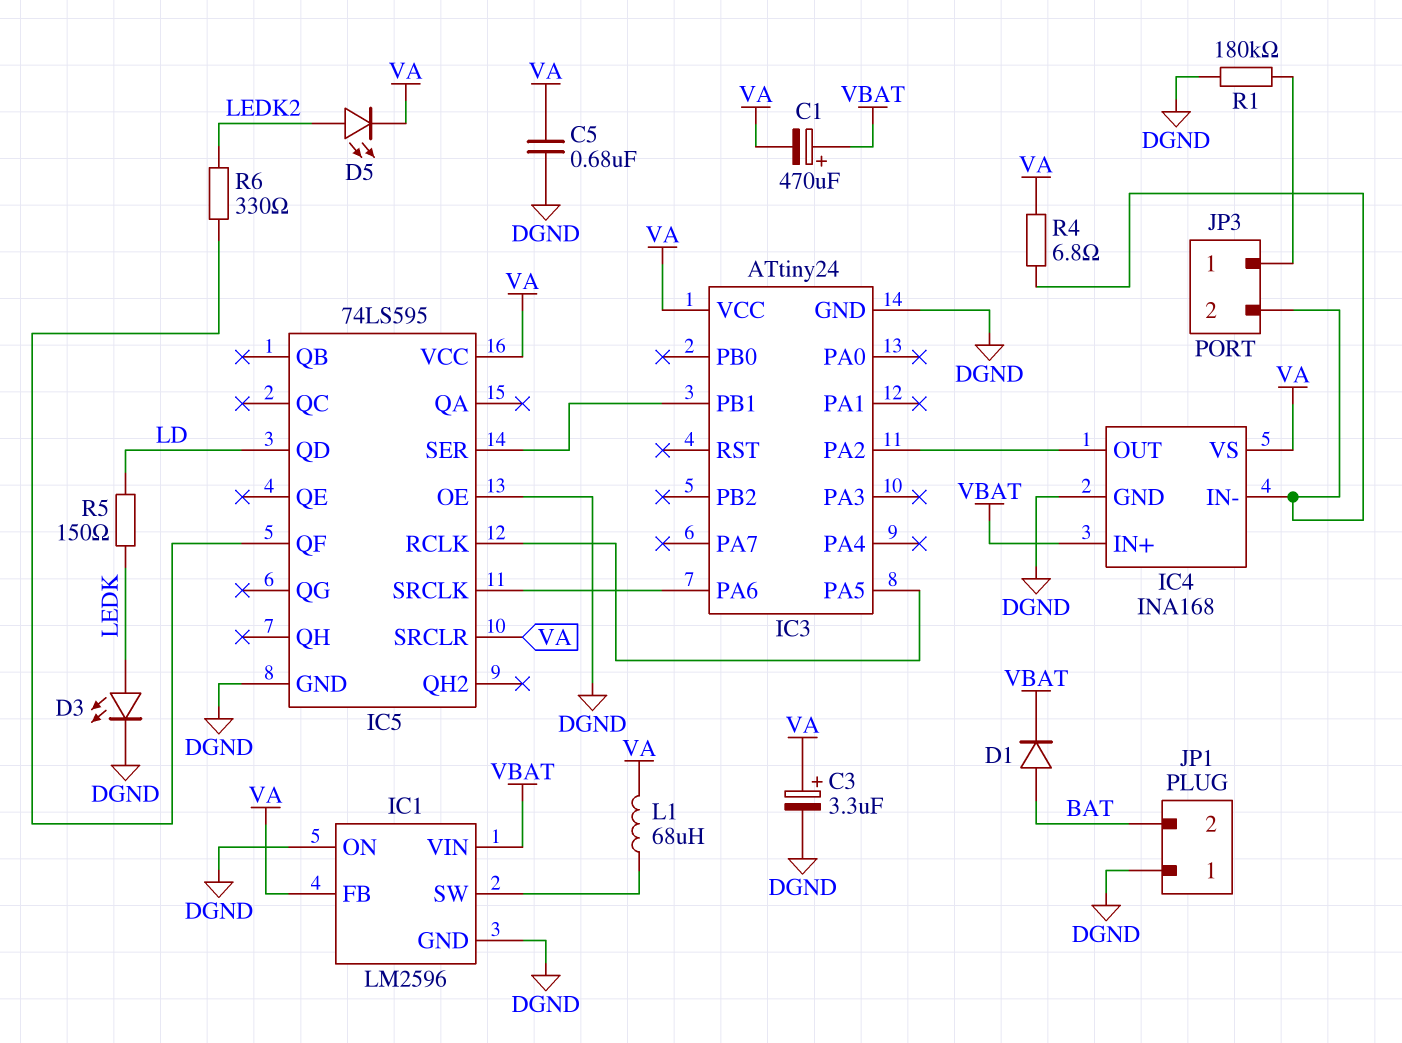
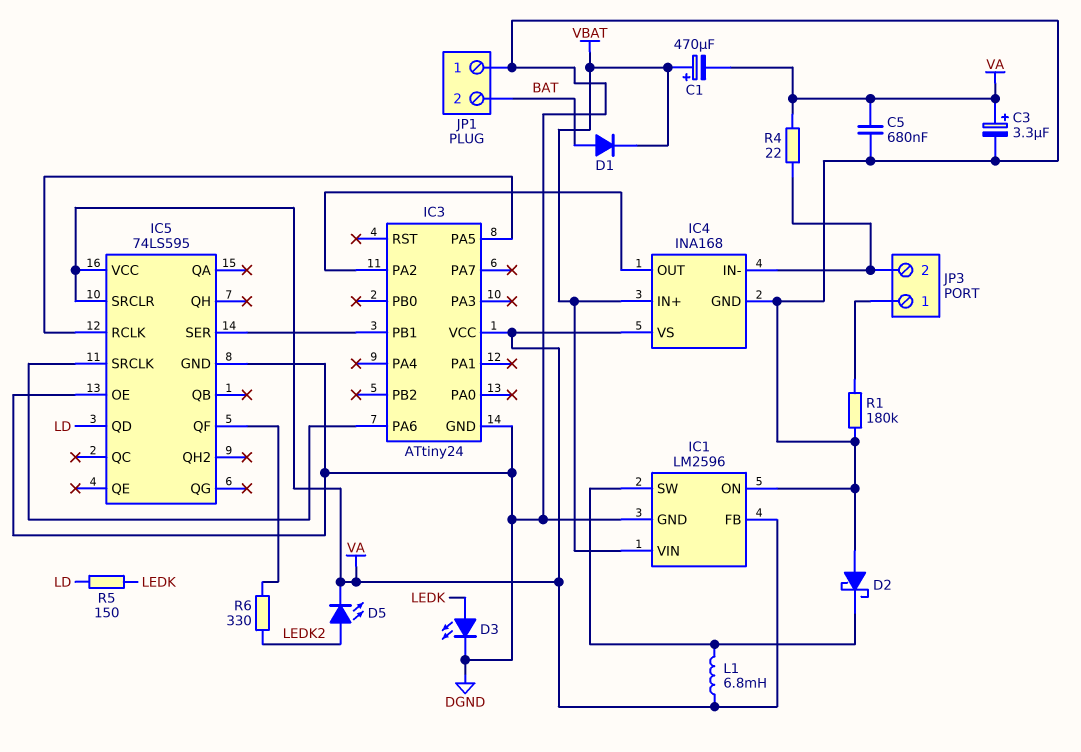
D2: none -> schottky (A DGND, K IC1/SW)
L1: 68uH (IC1/SW, VA) -> 6.8mH (IC1/SW, VA)
R4: 6.8 (IC4/IN-, VA) -> 22 (IC4/IN-, VA)

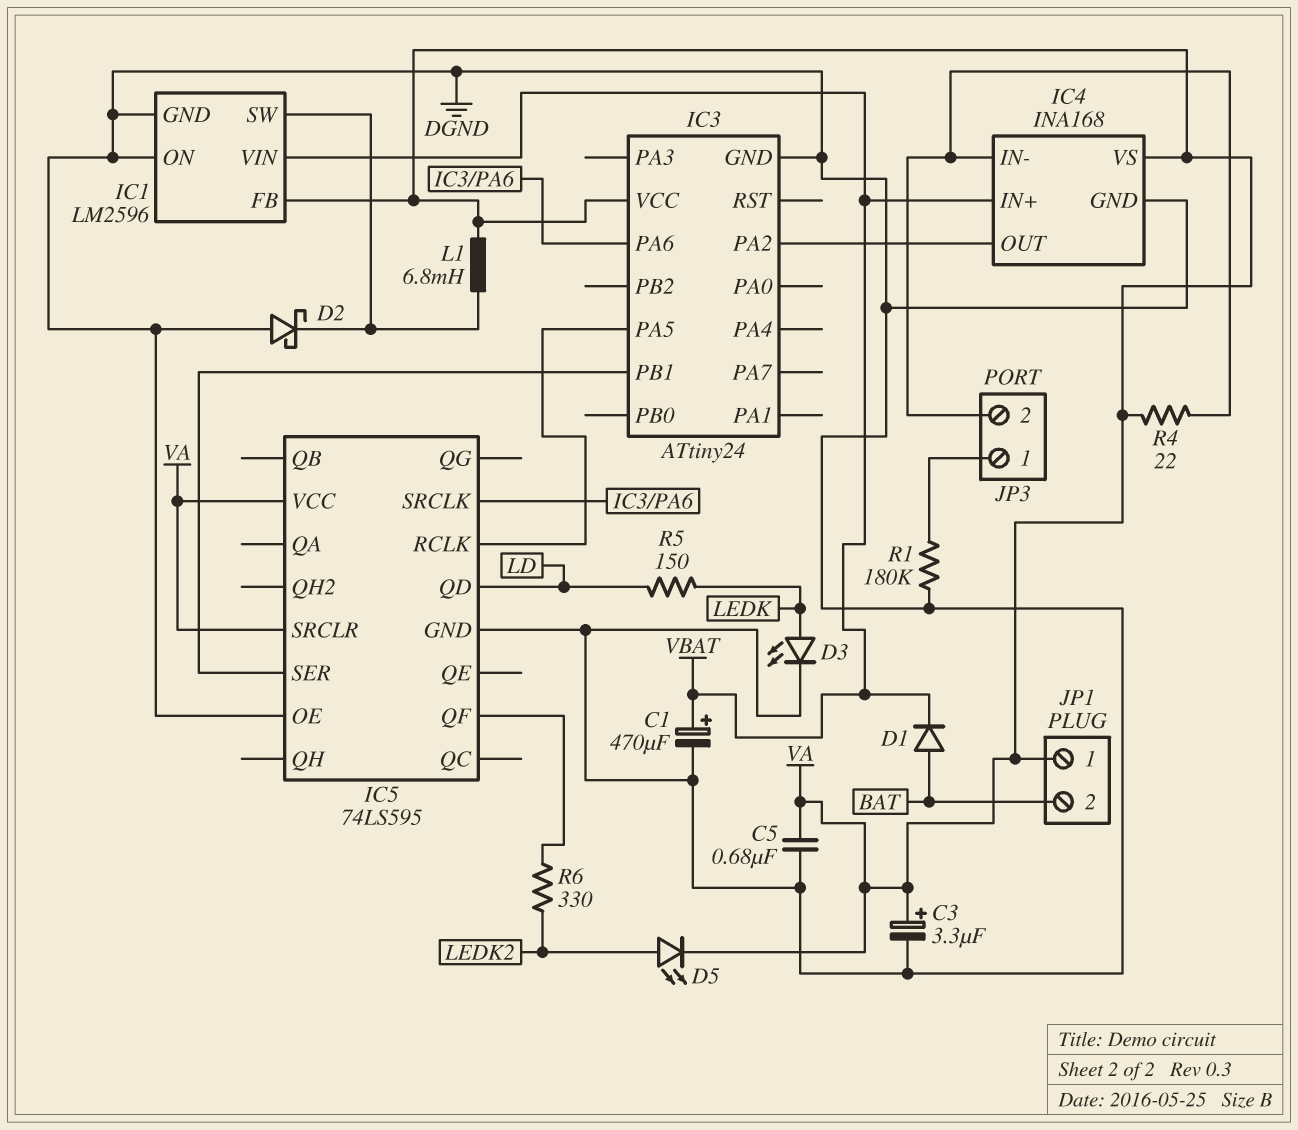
C1: 470uF (plus VBAT, minus VA) -> 470uF (plus VBAT, minus DGND)
JP1 pin 1: DGND -> VA

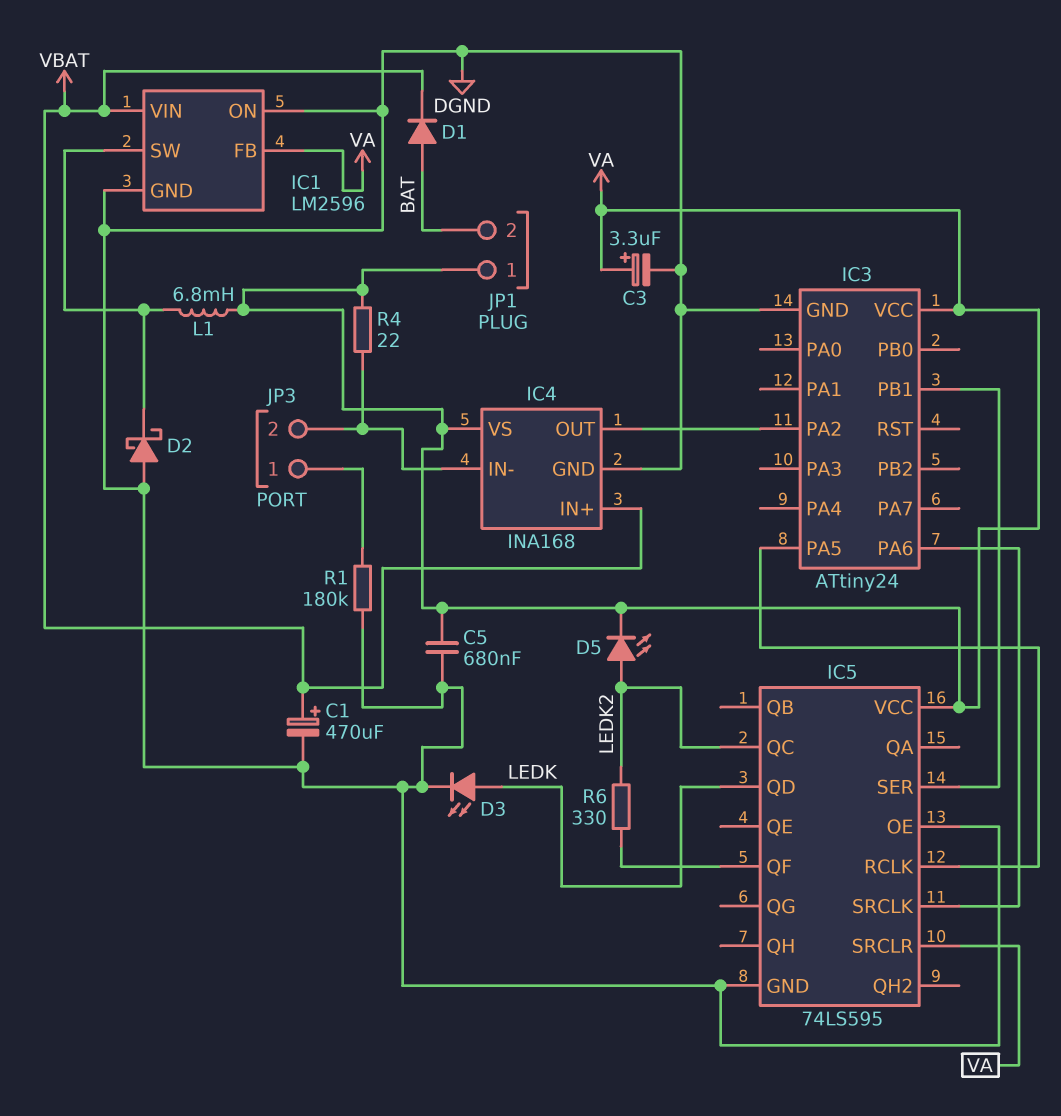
IC5 pin QC: none -> LEDK2
IC5 pin QD: LD -> LEDK
R5: 150 (LD, LEDK) -> none

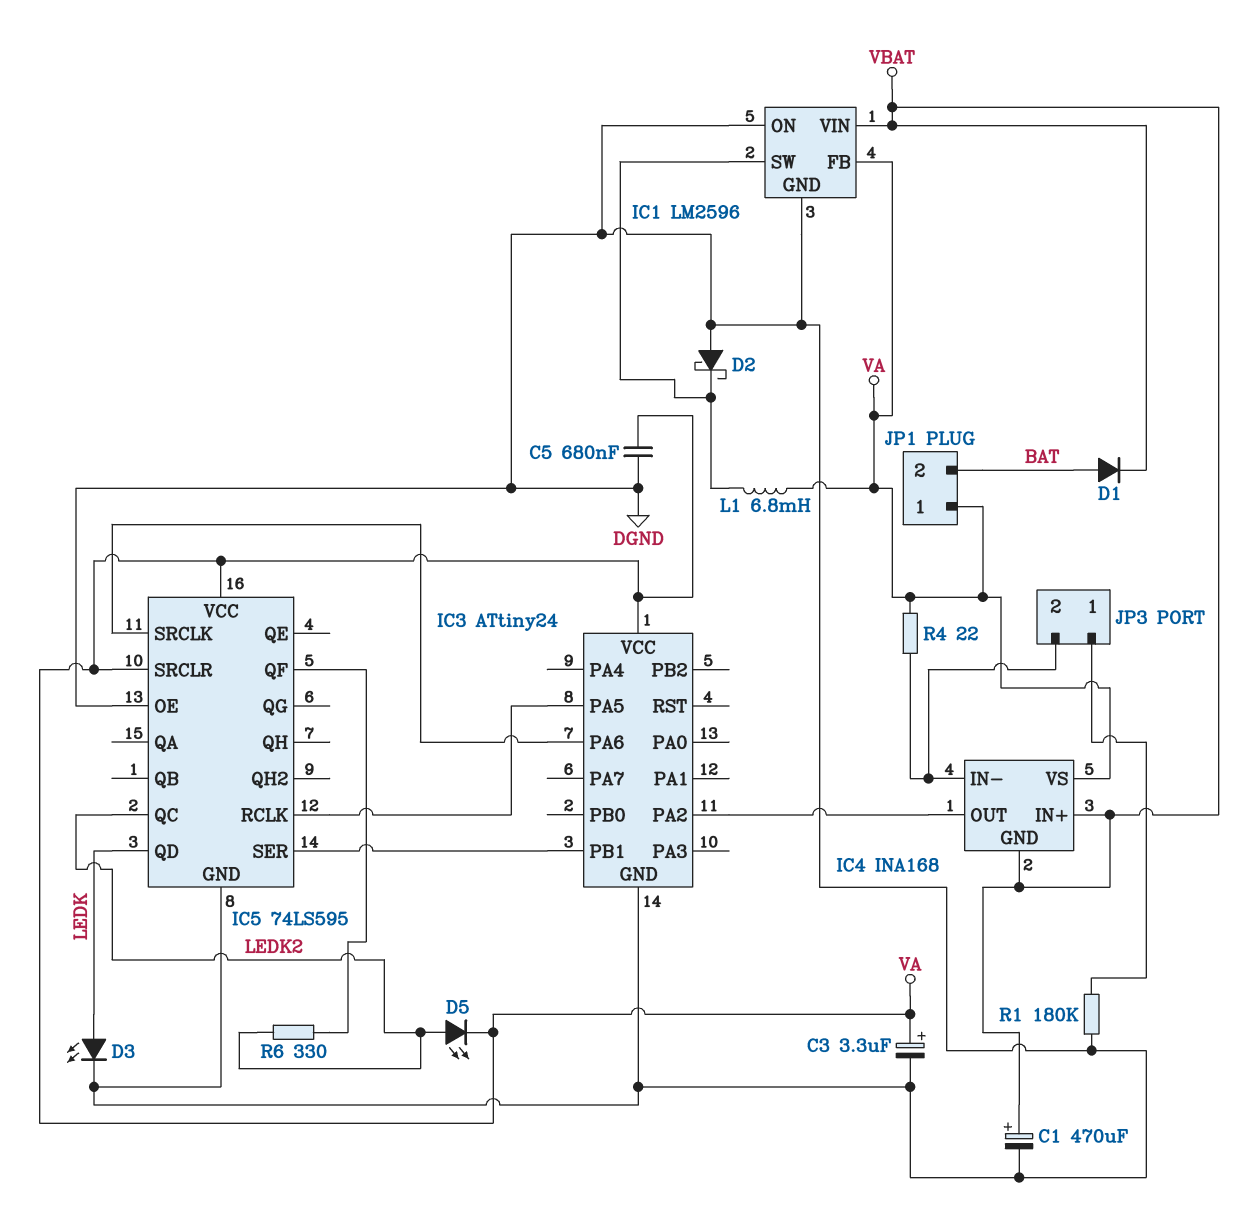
IC4 pin GND: DGND -> VBAT

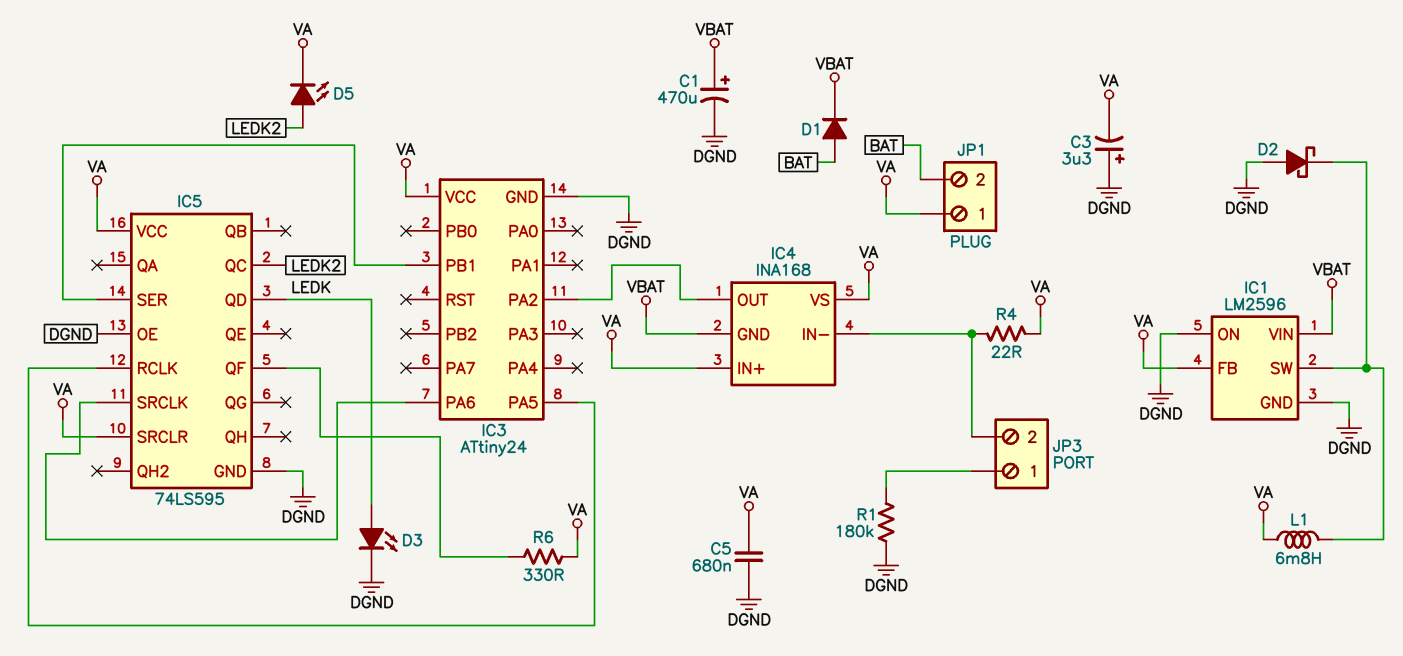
C3: 3.3uF (plus VA, minus DGND) -> 3.3uF (plus DGND, minus VA)
IC4 pin IN+: VBAT -> VA
R6: 330 (IC5/QF, LEDK2) -> 330 (IC5/QF, VA)

